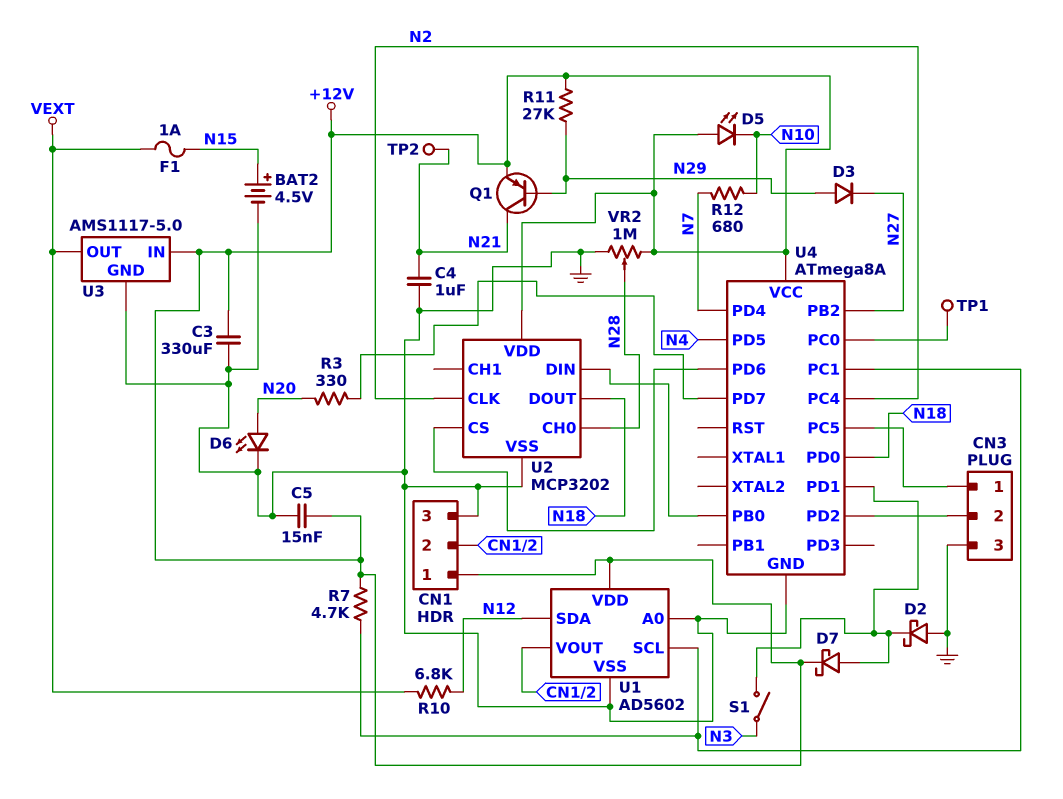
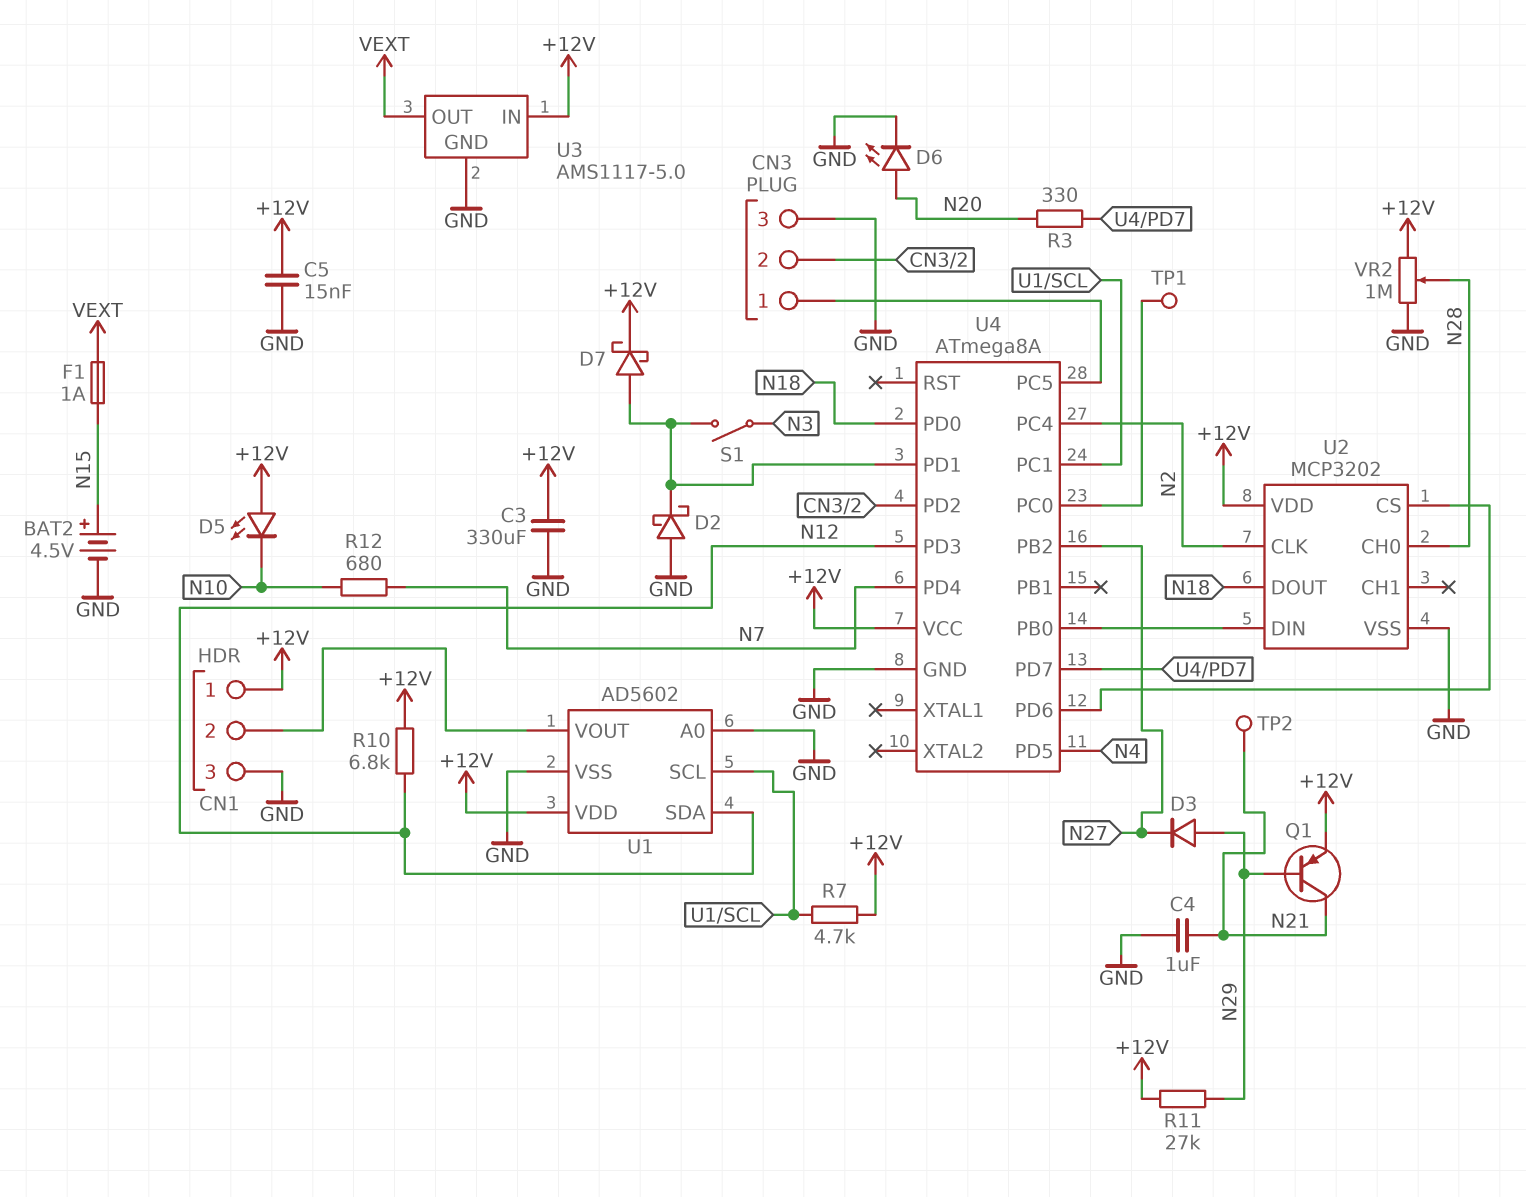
R10: 6.8k (N12, VEXT) -> 6.8k (+12V, N12)
U4 pin PD3: none -> N12

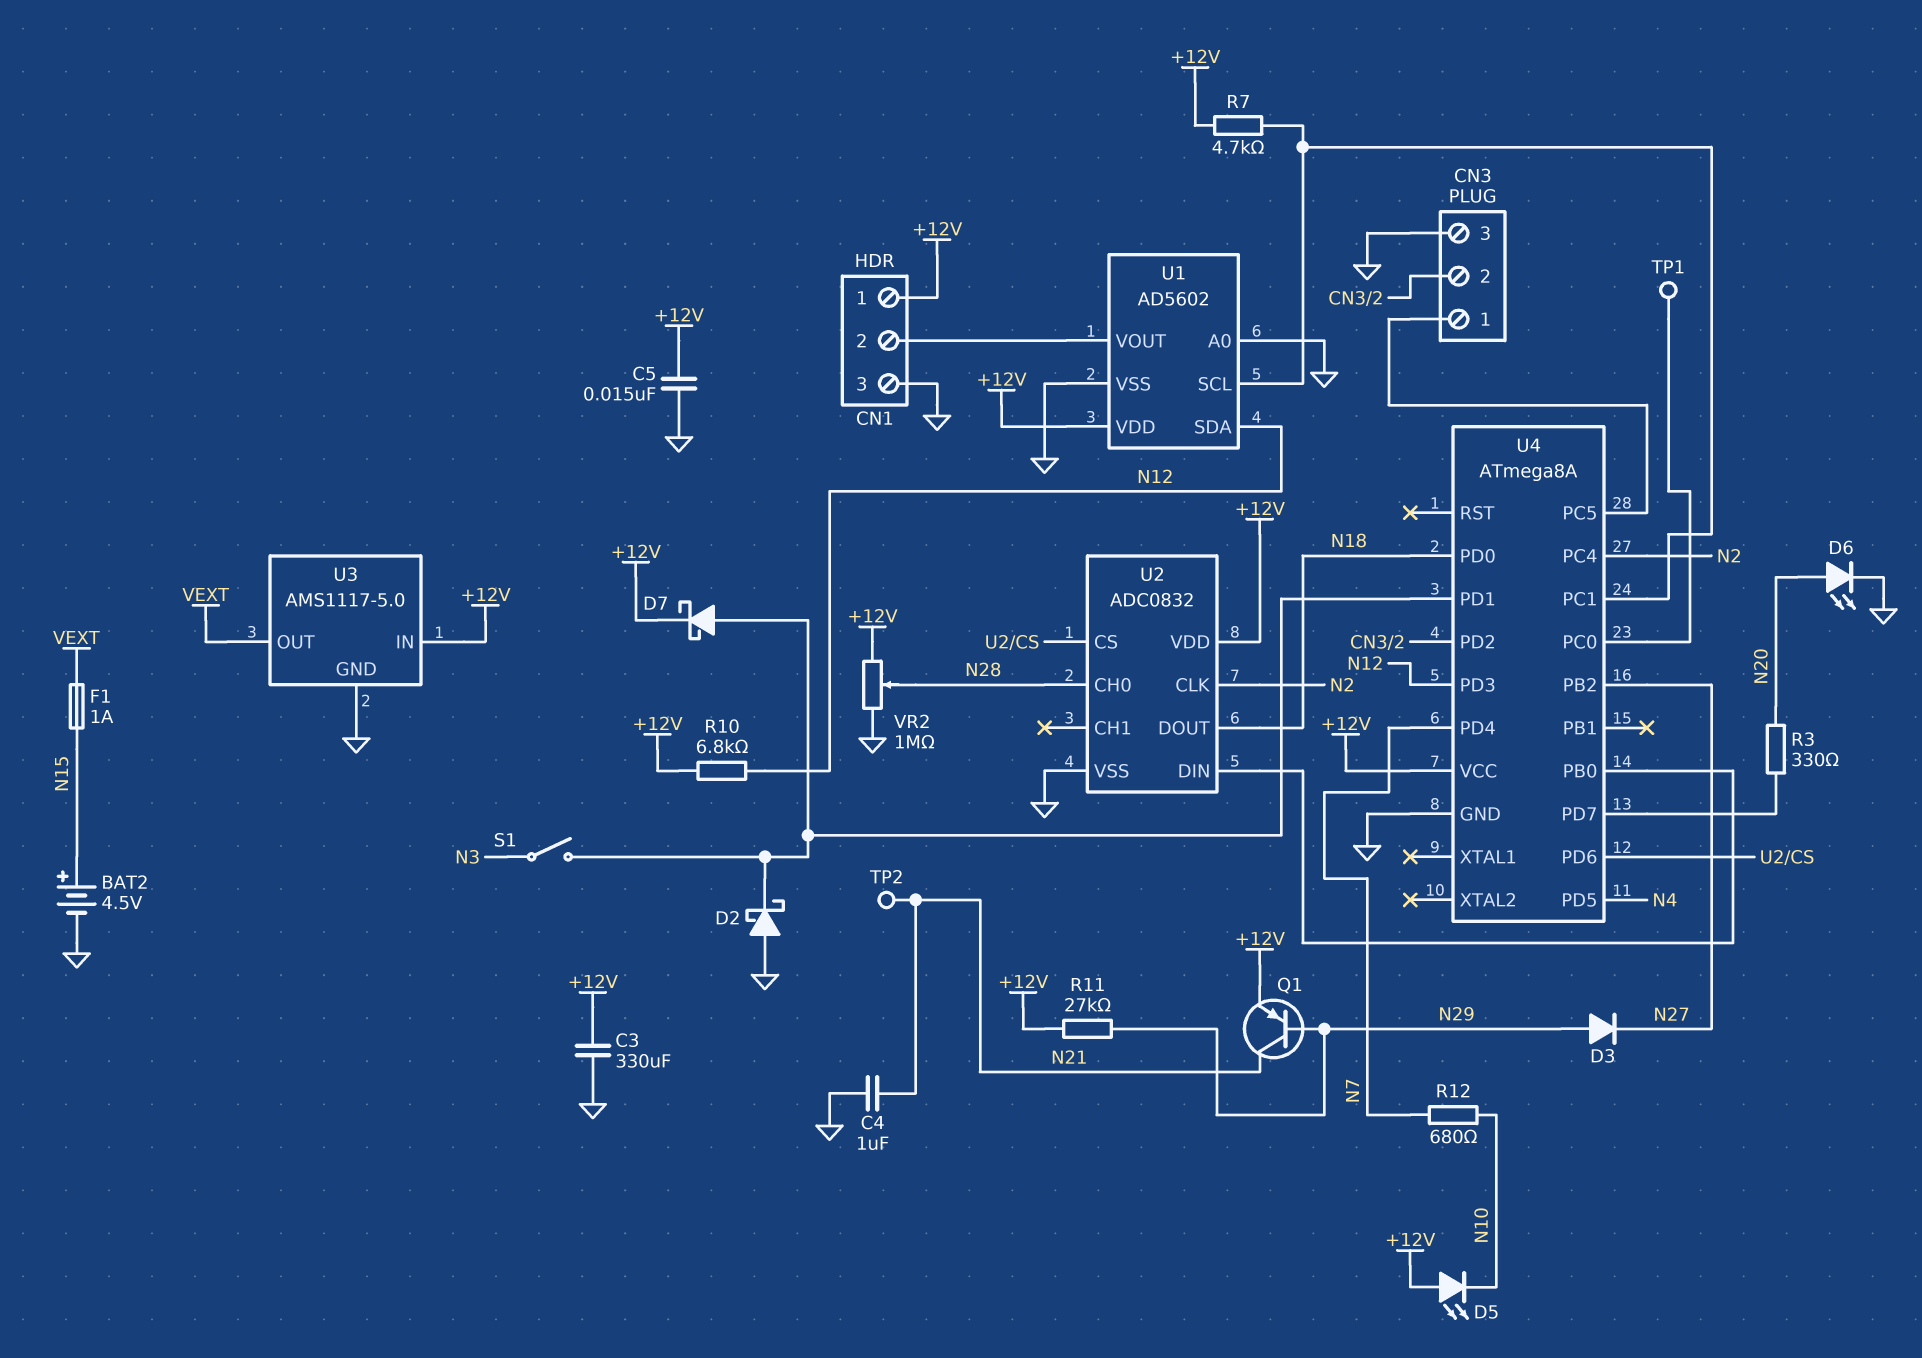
U2: MCP3202 -> ADC0832

